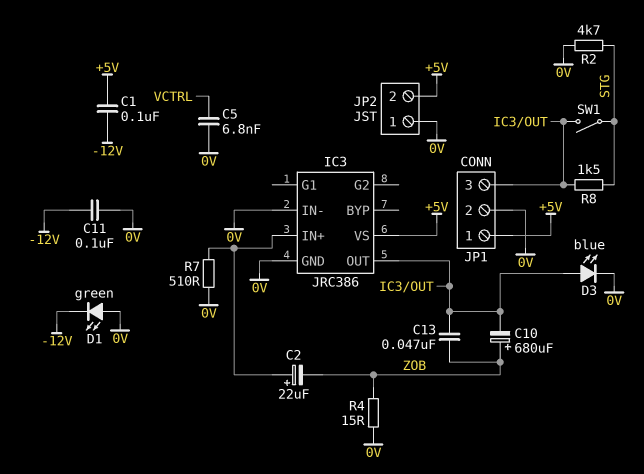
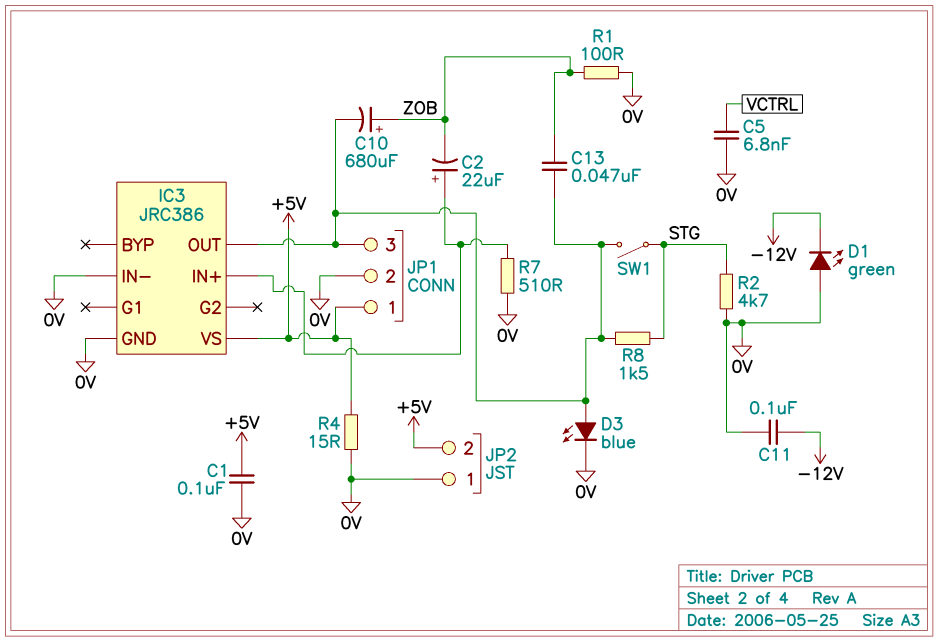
C1: 100nF (+5V, -12V) -> 100nF (+5V, 0V)
R1: none -> 100 (0V, ZOB)
R4: 15 (0V, ZOB) -> 15 (+5V, 0V)

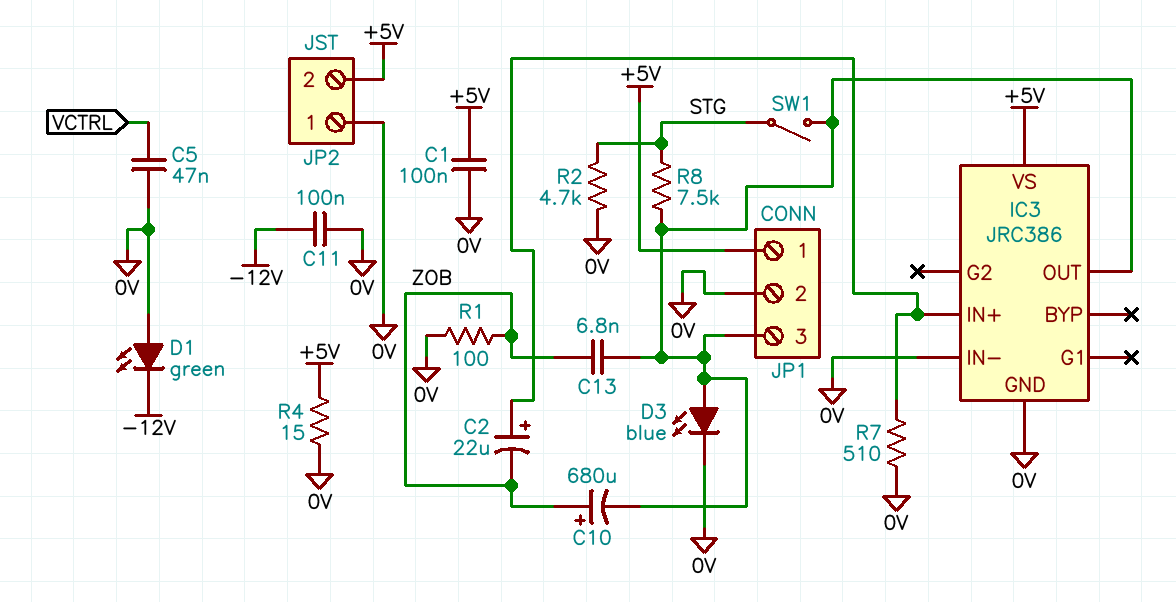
C5: 6.8nF (0V, VCTRL) -> 47nF (0V, VCTRL)
C13: 47nF (IC3/OUT, ZOB) -> 6.8nF (IC3/OUT, ZOB)
R8: 1.5k (IC3/OUT, STG) -> 7.5k (IC3/OUT, STG)

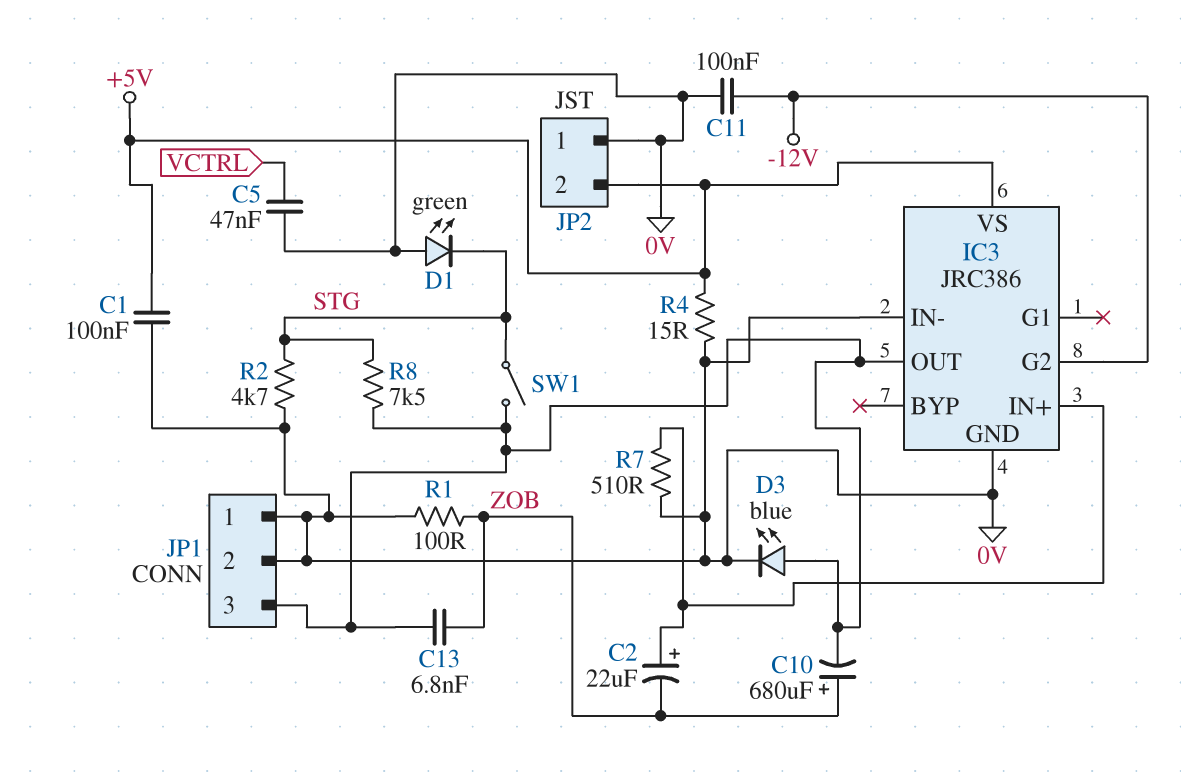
D1: LED green (A 0V, K -12V) -> LED green (A 0V, K STG)
IC3 pin G2: none -> -12V
JP1 pin 1: +5V -> 0V

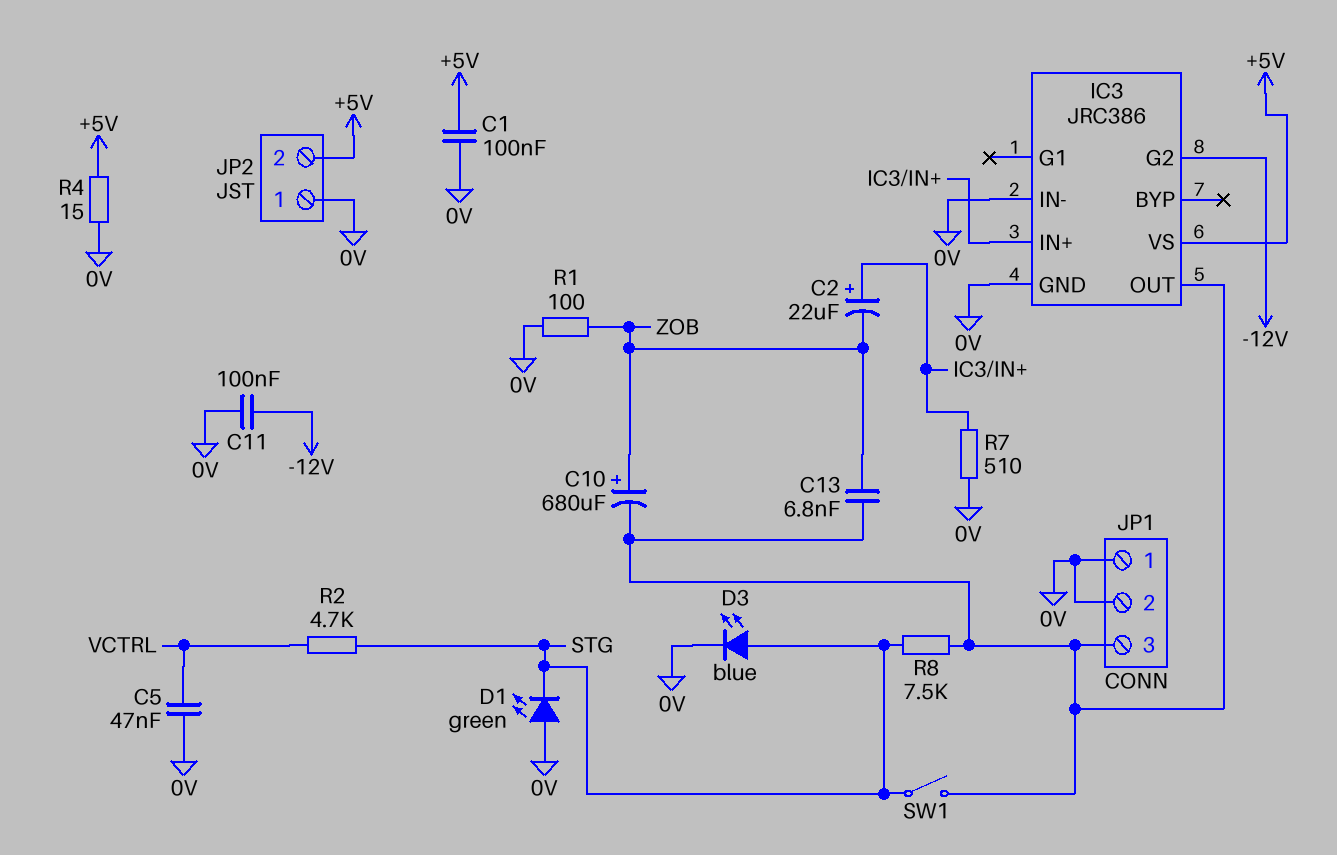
D3: LED blue (A IC3/OUT, K 0V) -> LED blue (A STG, K 0V)
R2: 4.7k (0V, STG) -> 4.7k (STG, VCTRL)

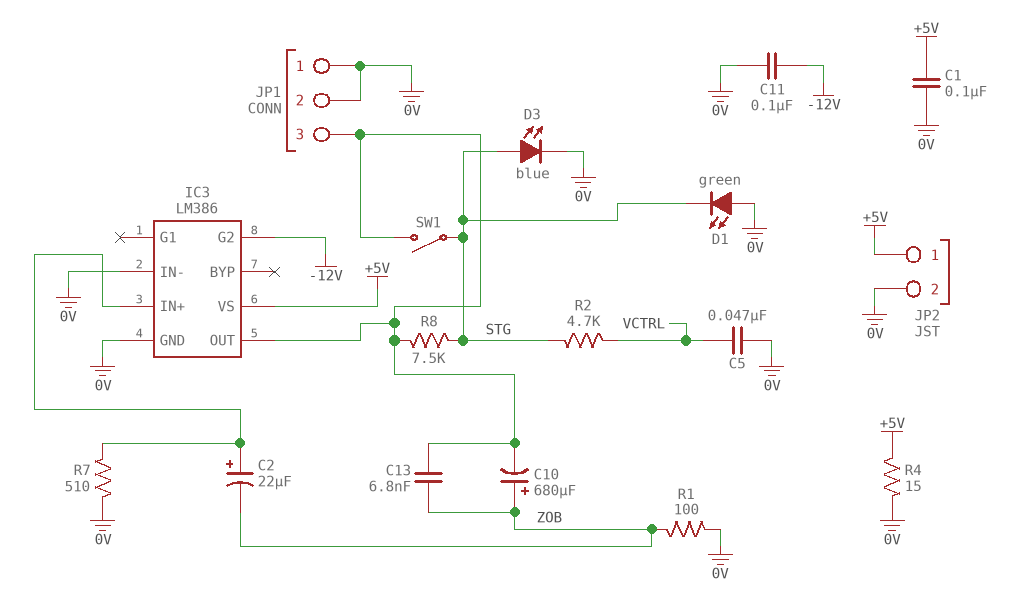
IC3: JRC386 -> LM386
JP2 pin 1: 0V -> +5V
JP2 pin 2: +5V -> 0V

